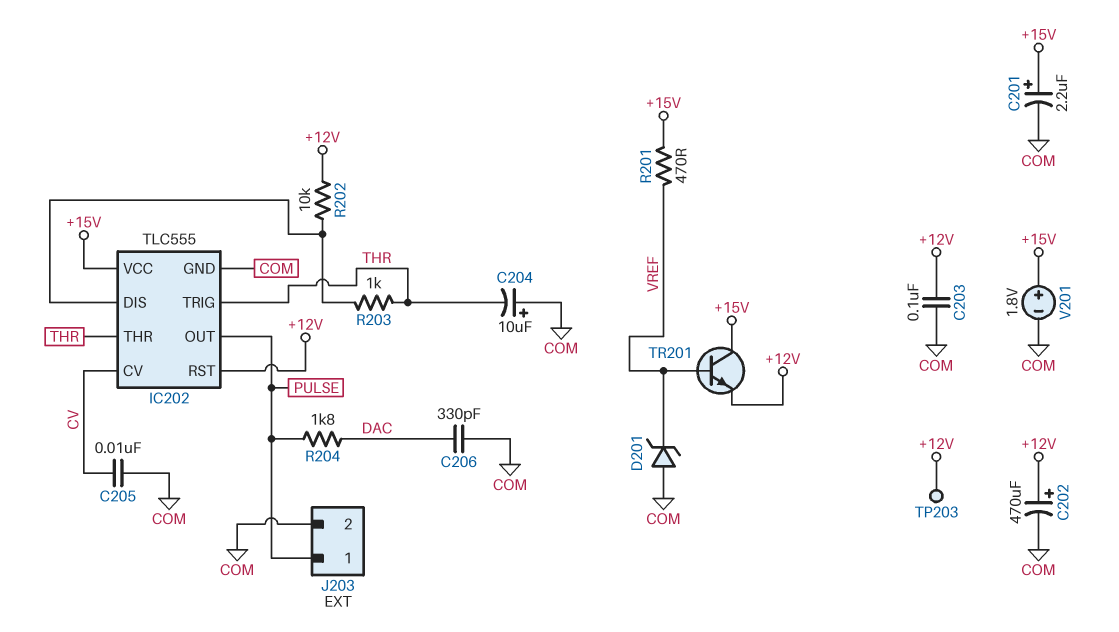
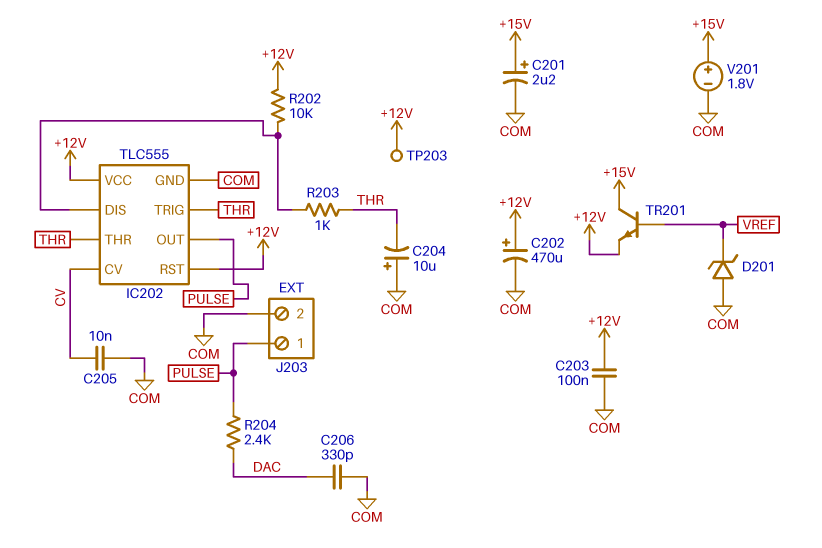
IC202 pin VCC: +15V -> +12V
R201: 470 (+15V, VREF) -> none
R204: 1.8k (DAC, PULSE) -> 2.4k (DAC, PULSE)

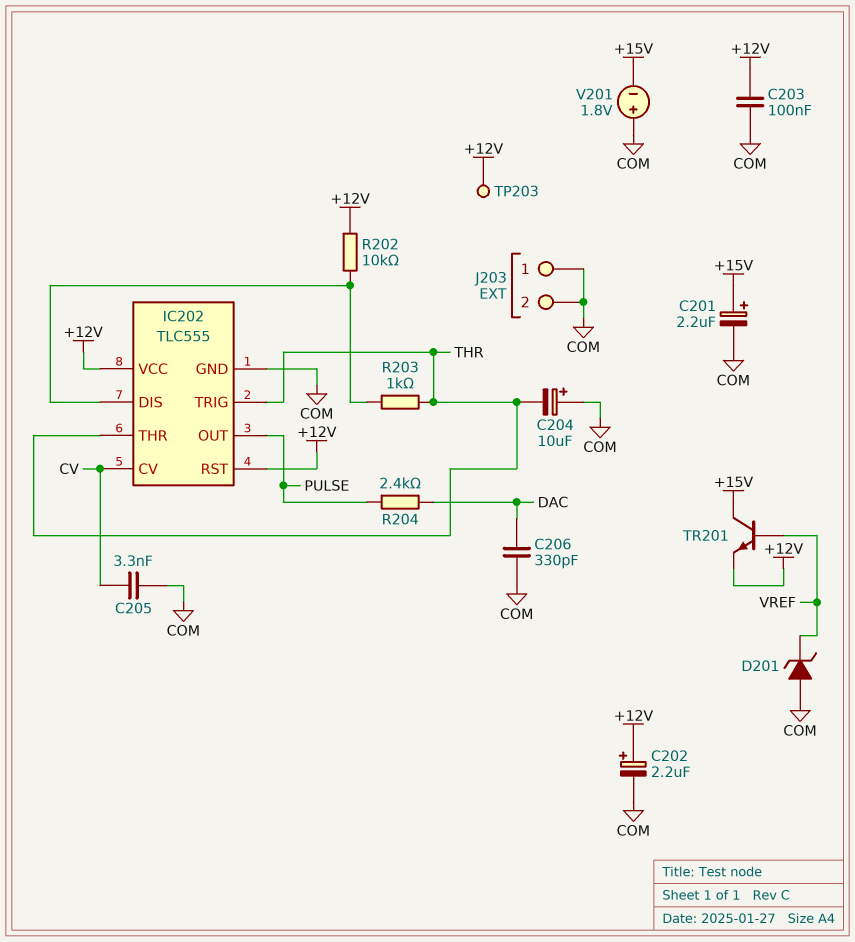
C202: 470uF (plus +12V, minus COM) -> 2.2uF (plus +12V, minus COM)
C205: 10nF (COM, CV) -> 3.3nF (COM, CV)
J203 pin 1: PULSE -> COM
V201: 1.8V (plus +15V, minus COM) -> 1.8V (plus COM, minus +15V)

